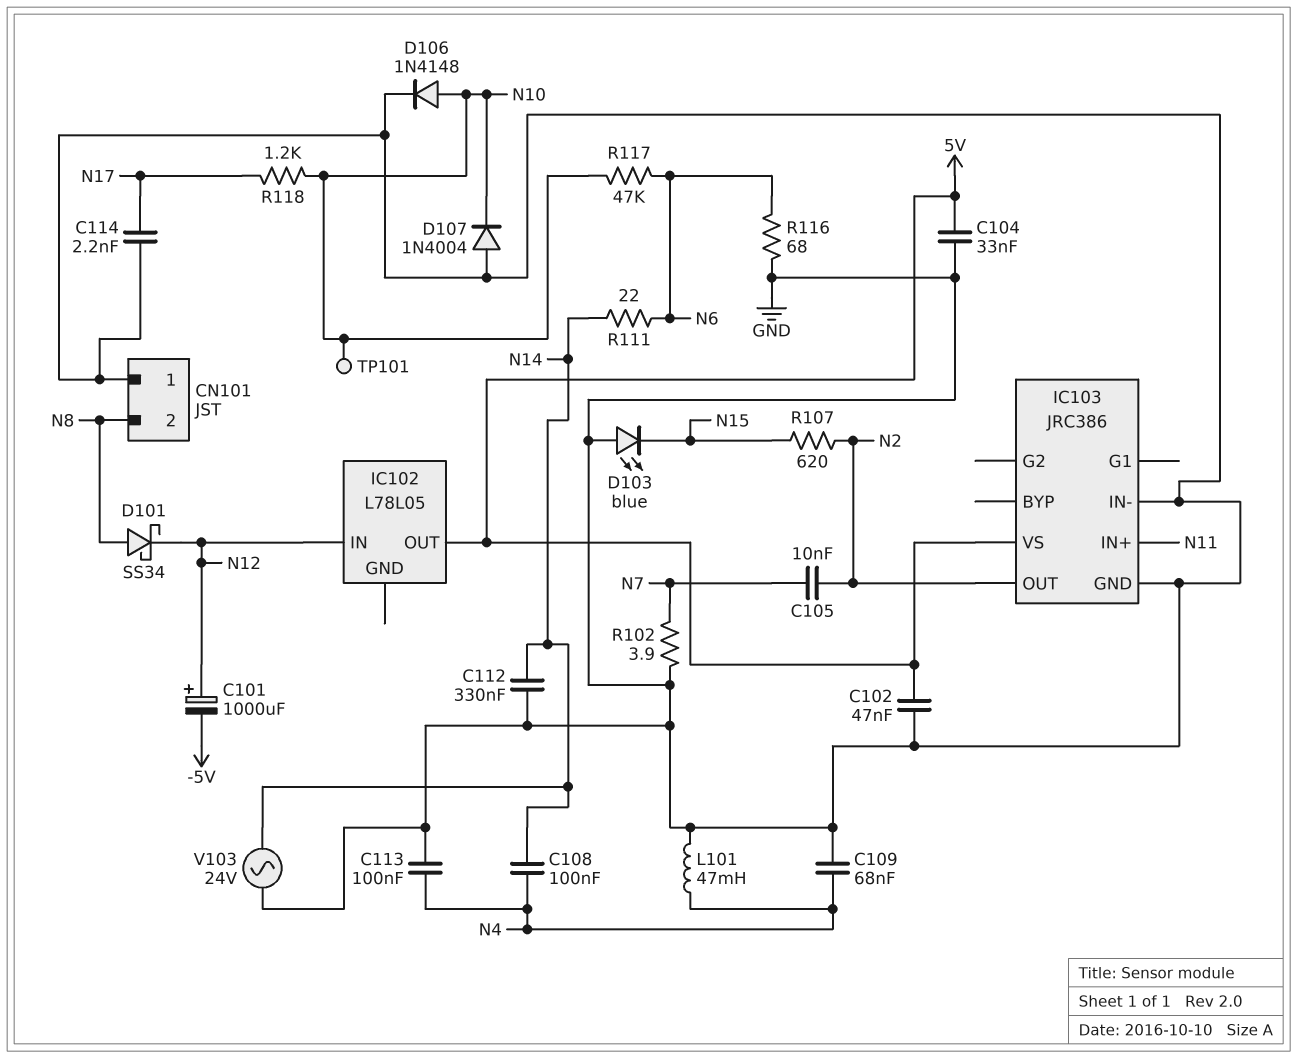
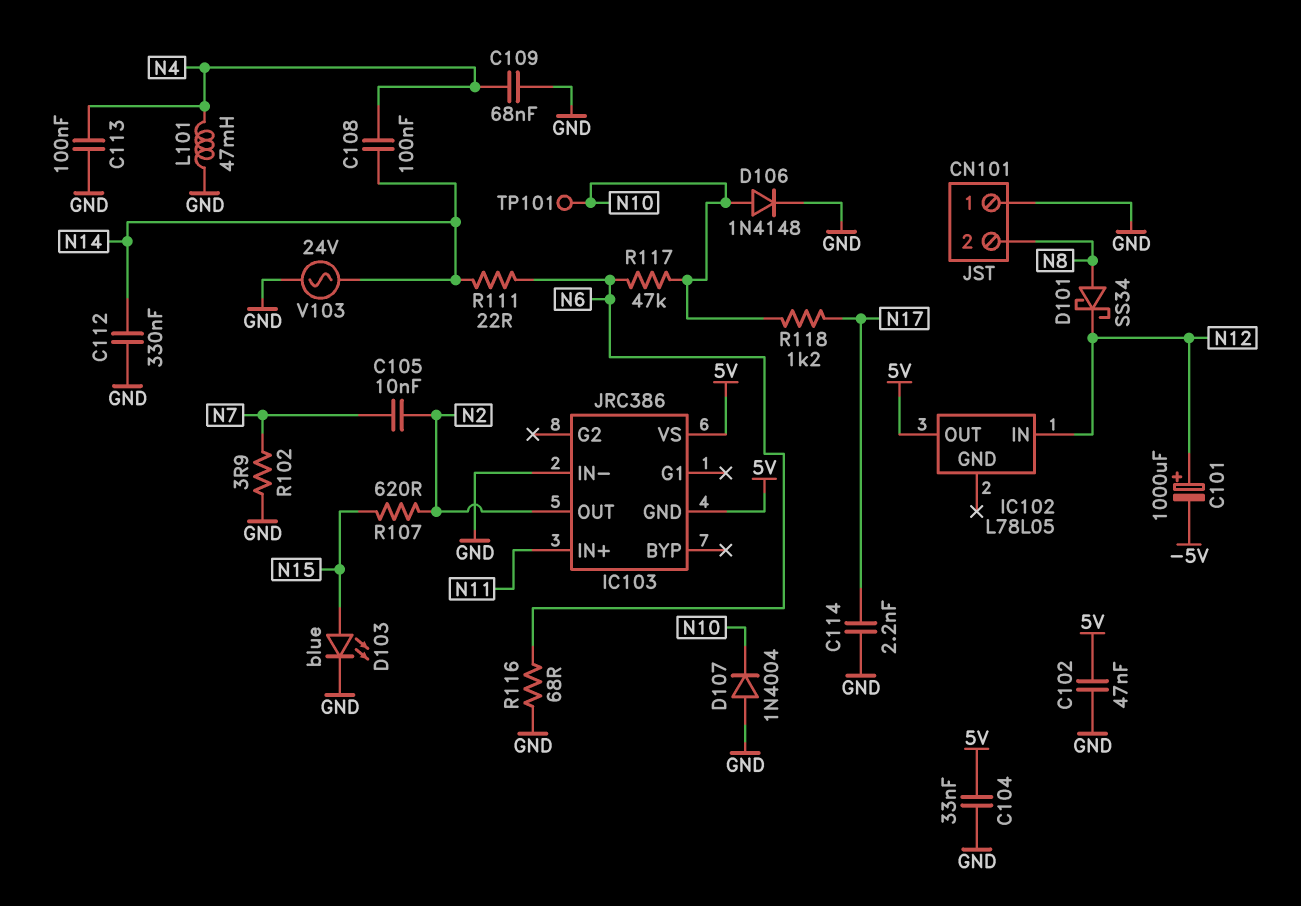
D103: LED blue (A GND, K N15) -> LED blue (A N15, K GND)
IC103 pin GND: GND -> 5V

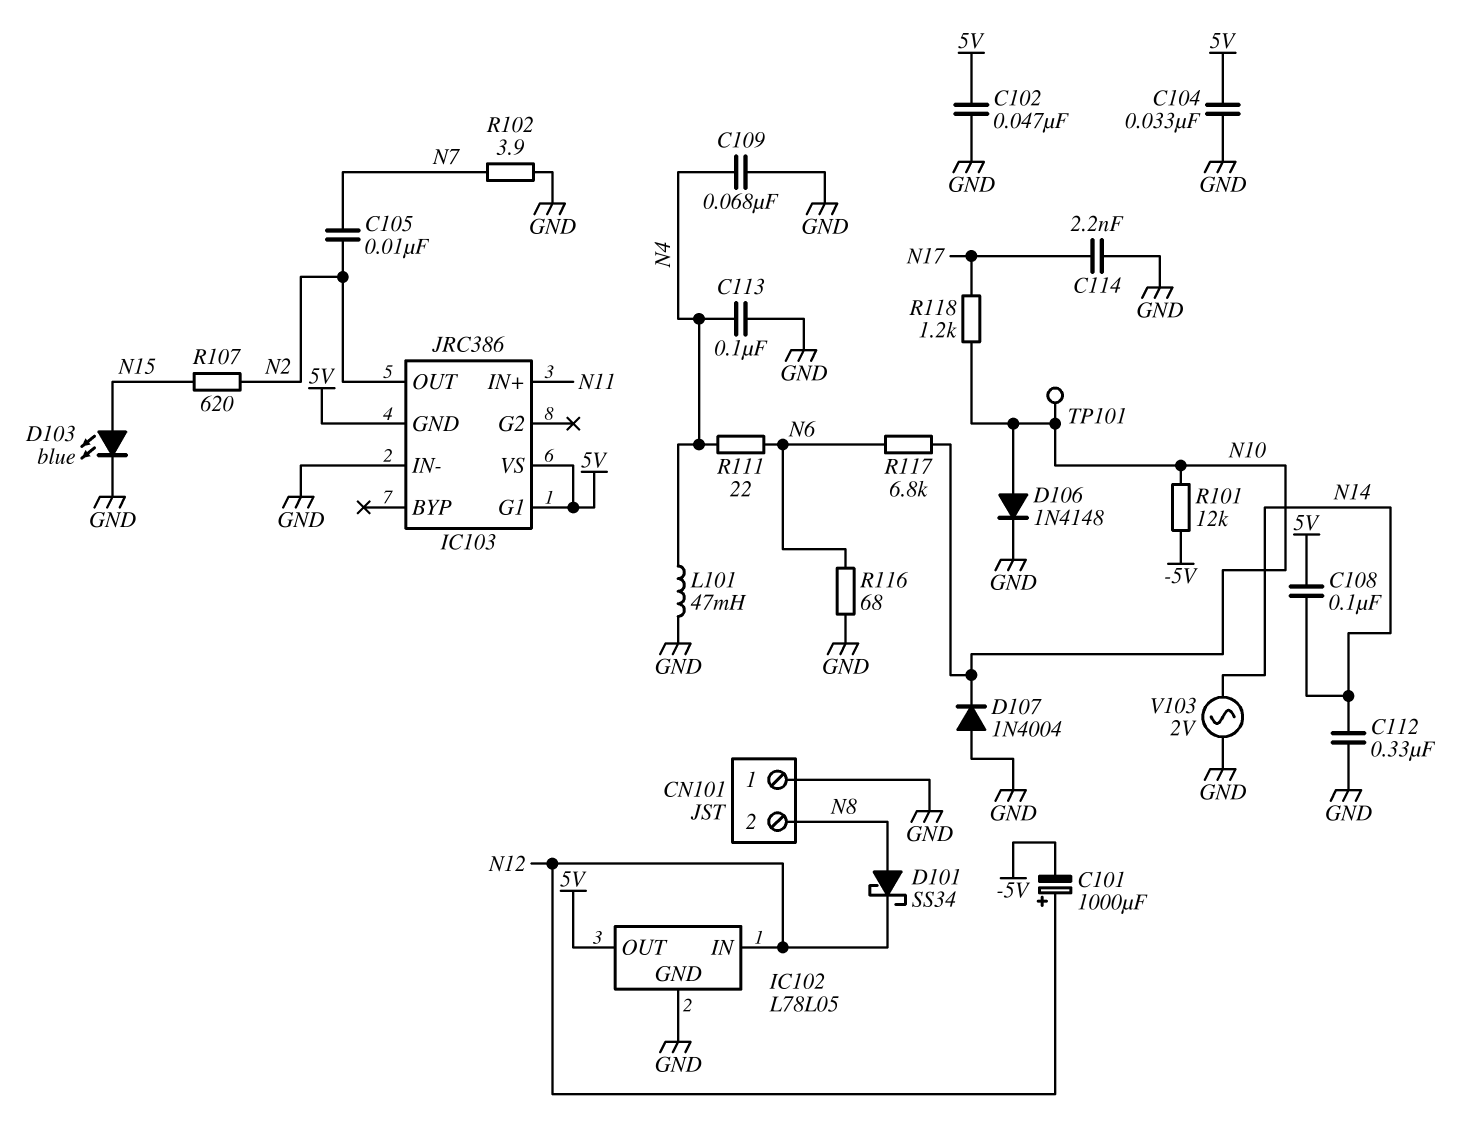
C108: 100nF (N4, N14) -> 100nF (5V, N14)
IC102 pin GND: none -> GND
IC103 pin G1: none -> 5V
R101: none -> 12k (-5V, N10)
R111: 22 (N6, N14) -> 22 (N4, N6)
R117: 47k (N6, N10) -> 6.8k (N6, N10)
V103: AC 24V (GND, N14) -> AC 2V (GND, N14)

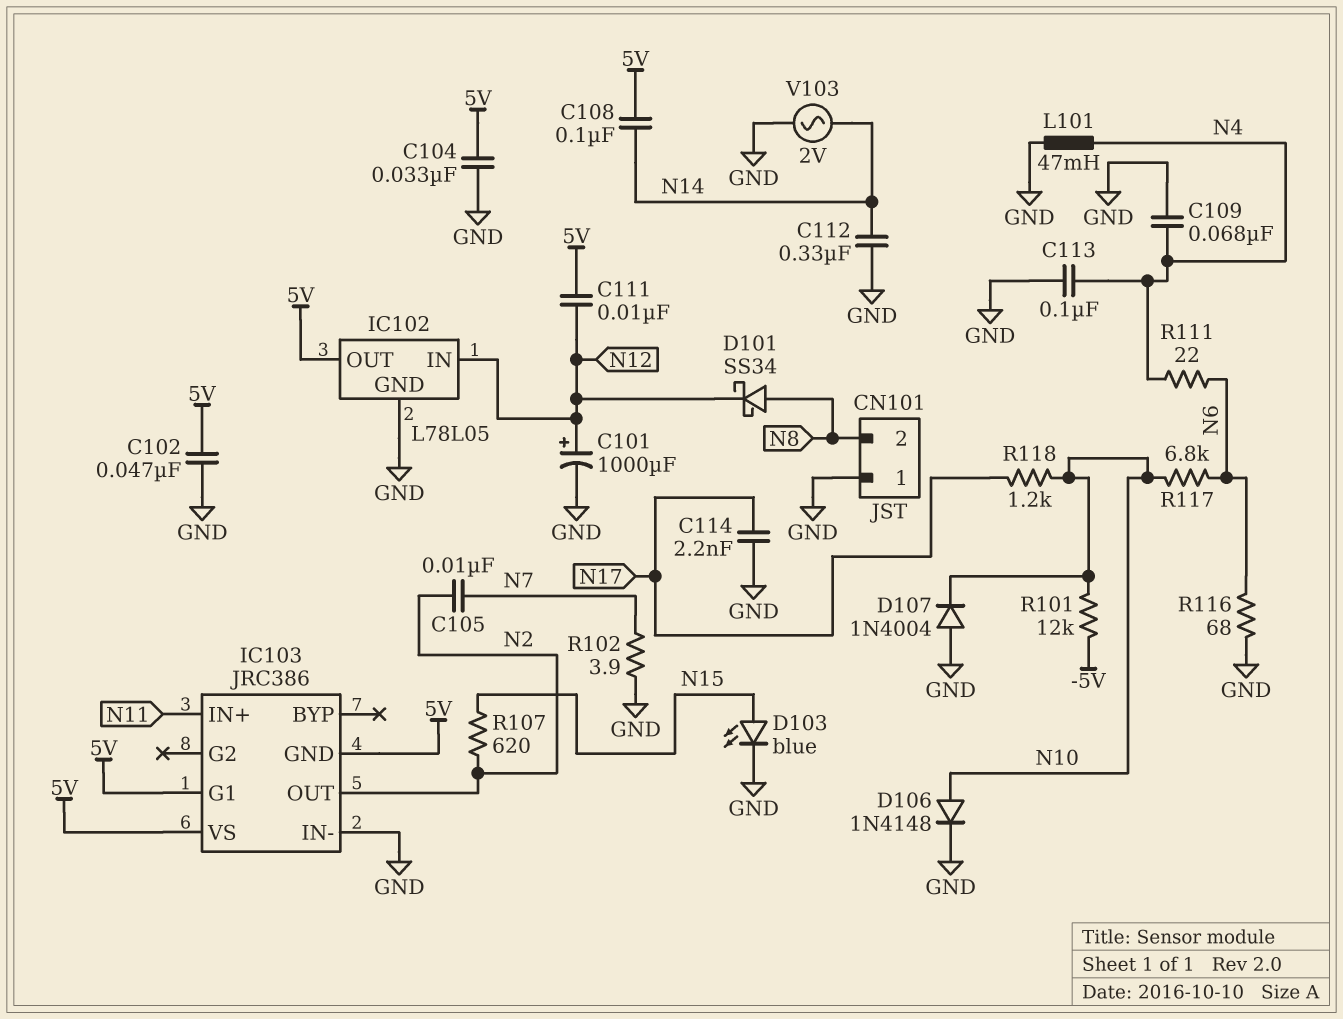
C101: 1000uF (plus N12, minus -5V) -> 1000uF (plus N12, minus GND)
C111: none -> 10nF (5V, N12)
TP101: test point (N10) -> none

